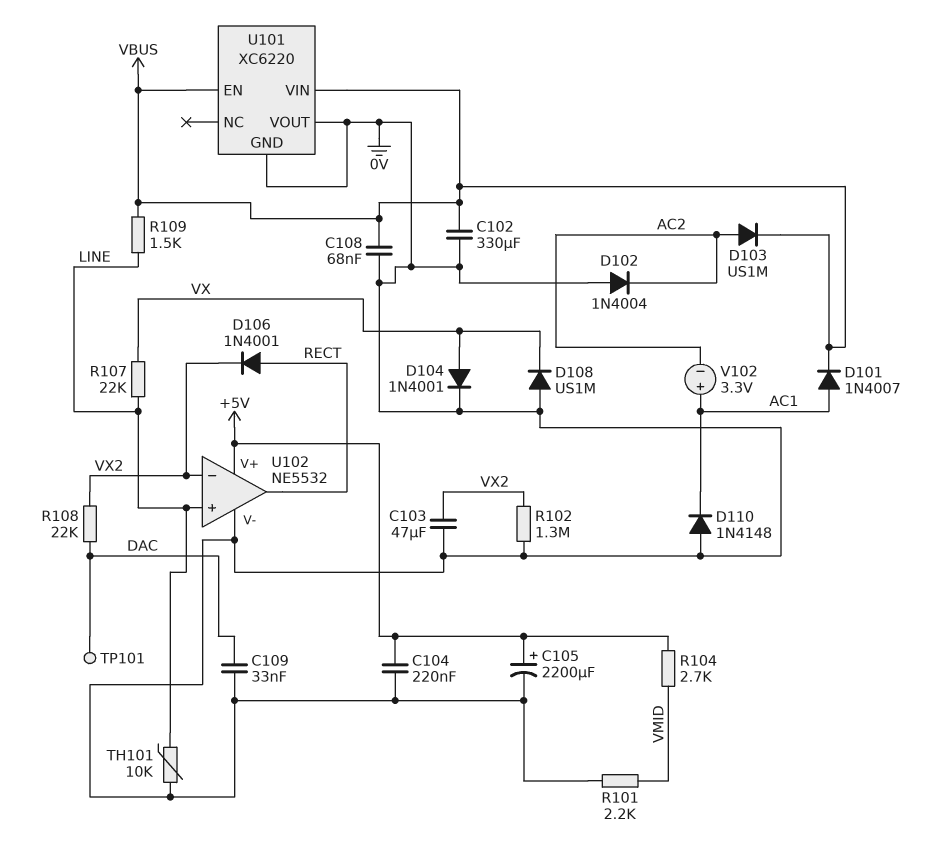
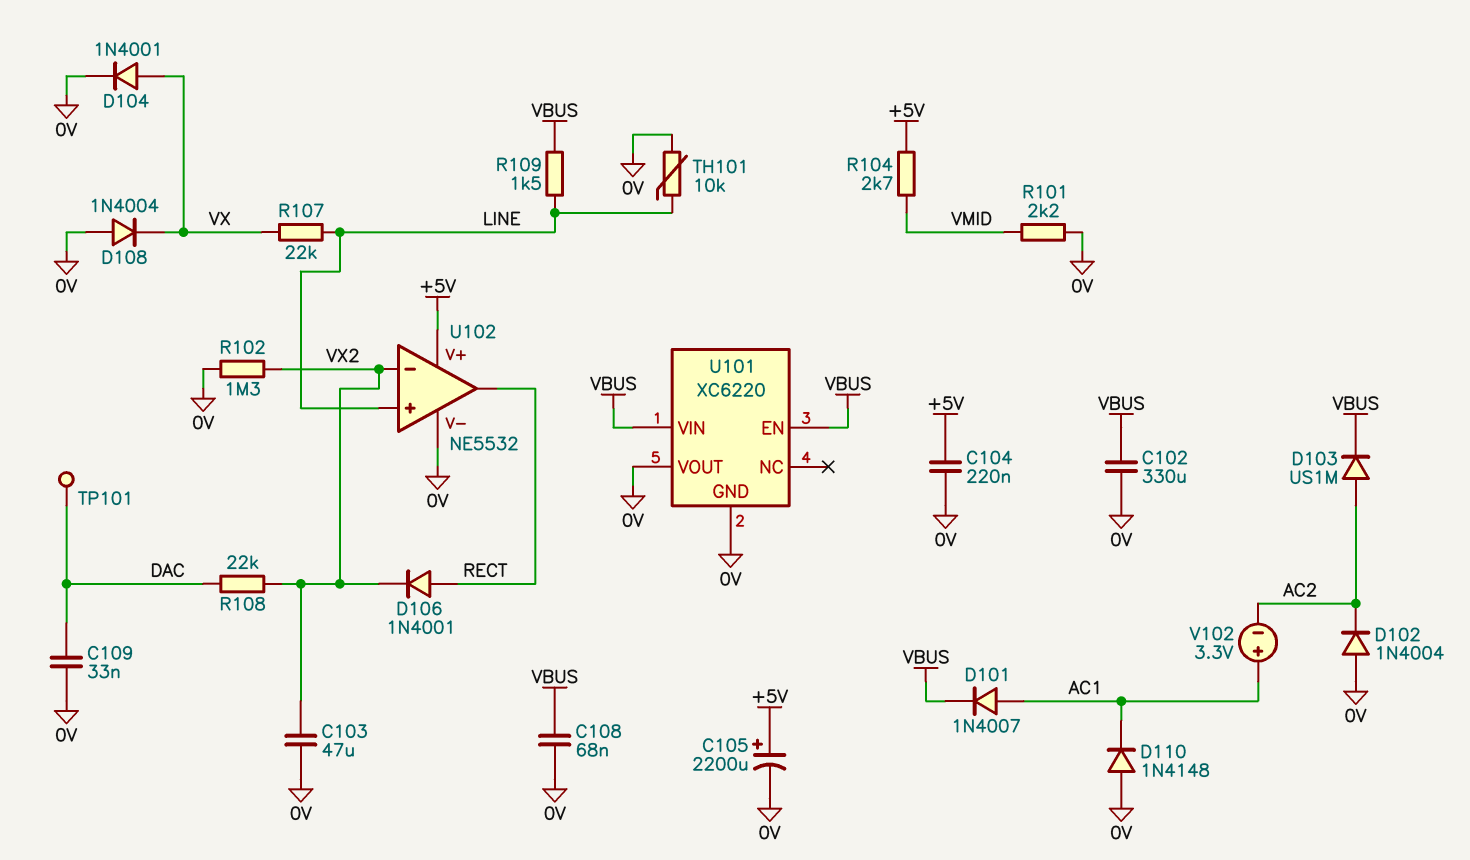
D108: diode US1M (A 0V, K VX) -> diode 1N4004 (A 0V, K VX)

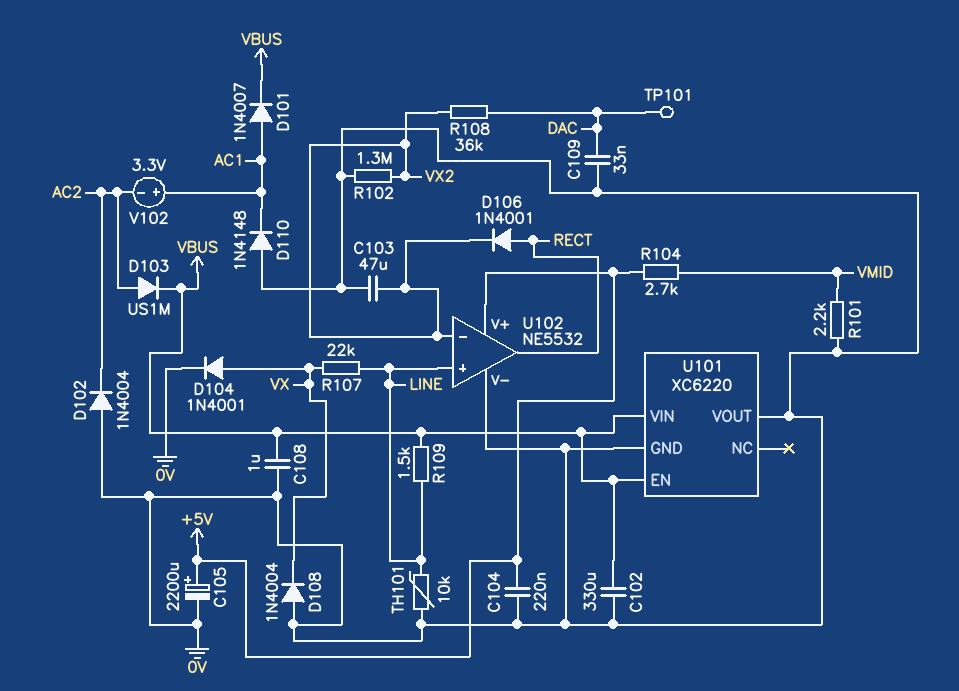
C108: 68nF (0V, VBUS) -> 1uF (0V, VBUS)
R108: 22k (DAC, VX2) -> 36k (DAC, VX2)

